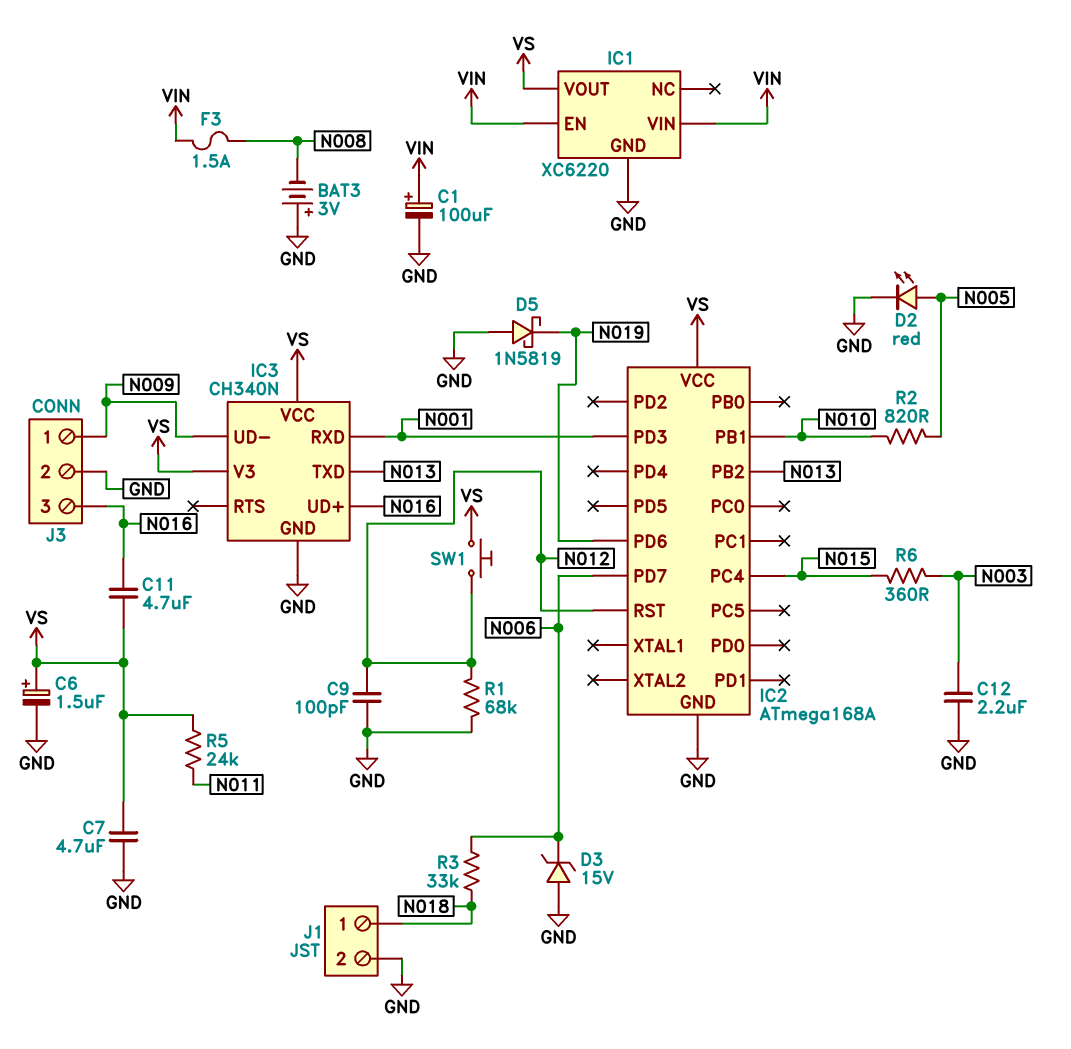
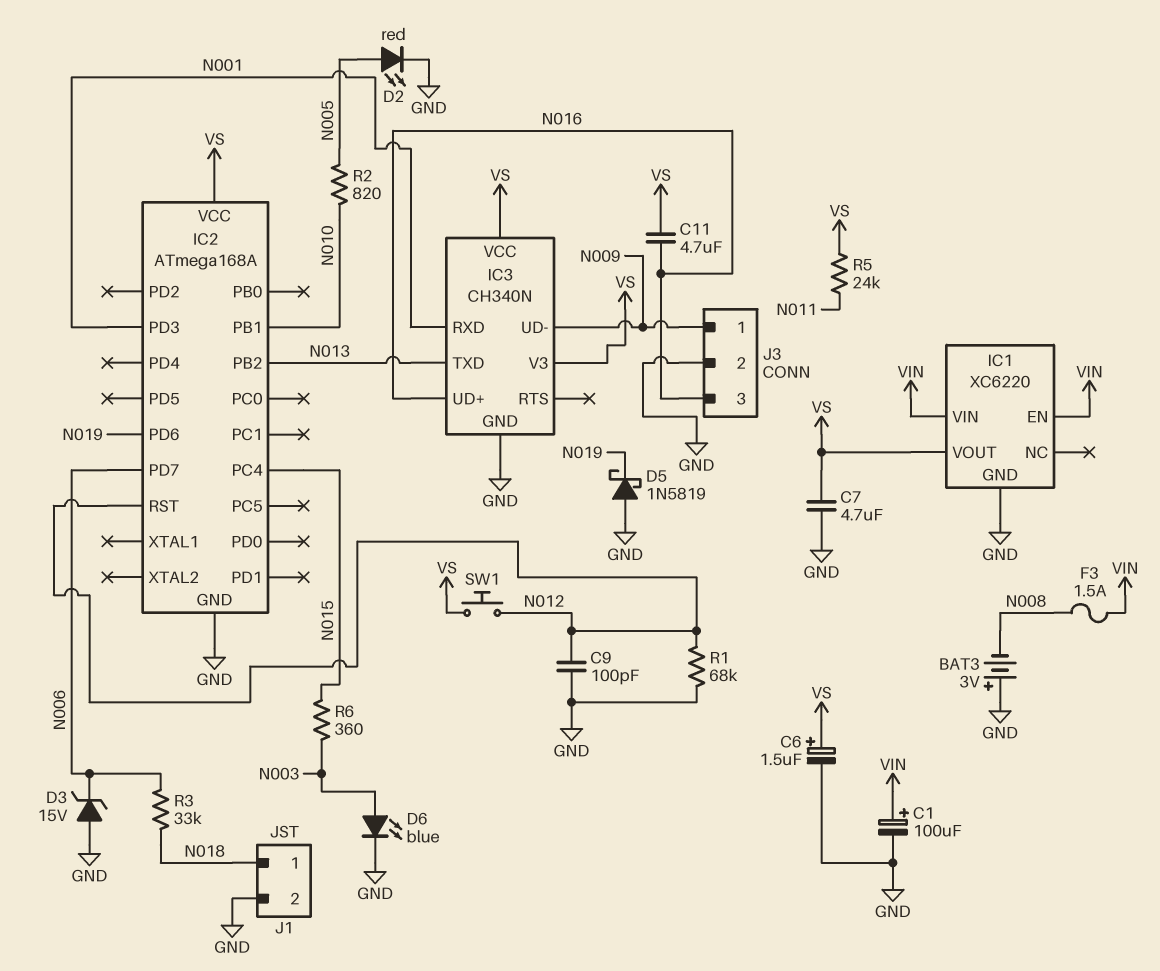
C12: 2.2uF (GND, N003) -> none
D6: none -> LED blue (A N003, K GND)

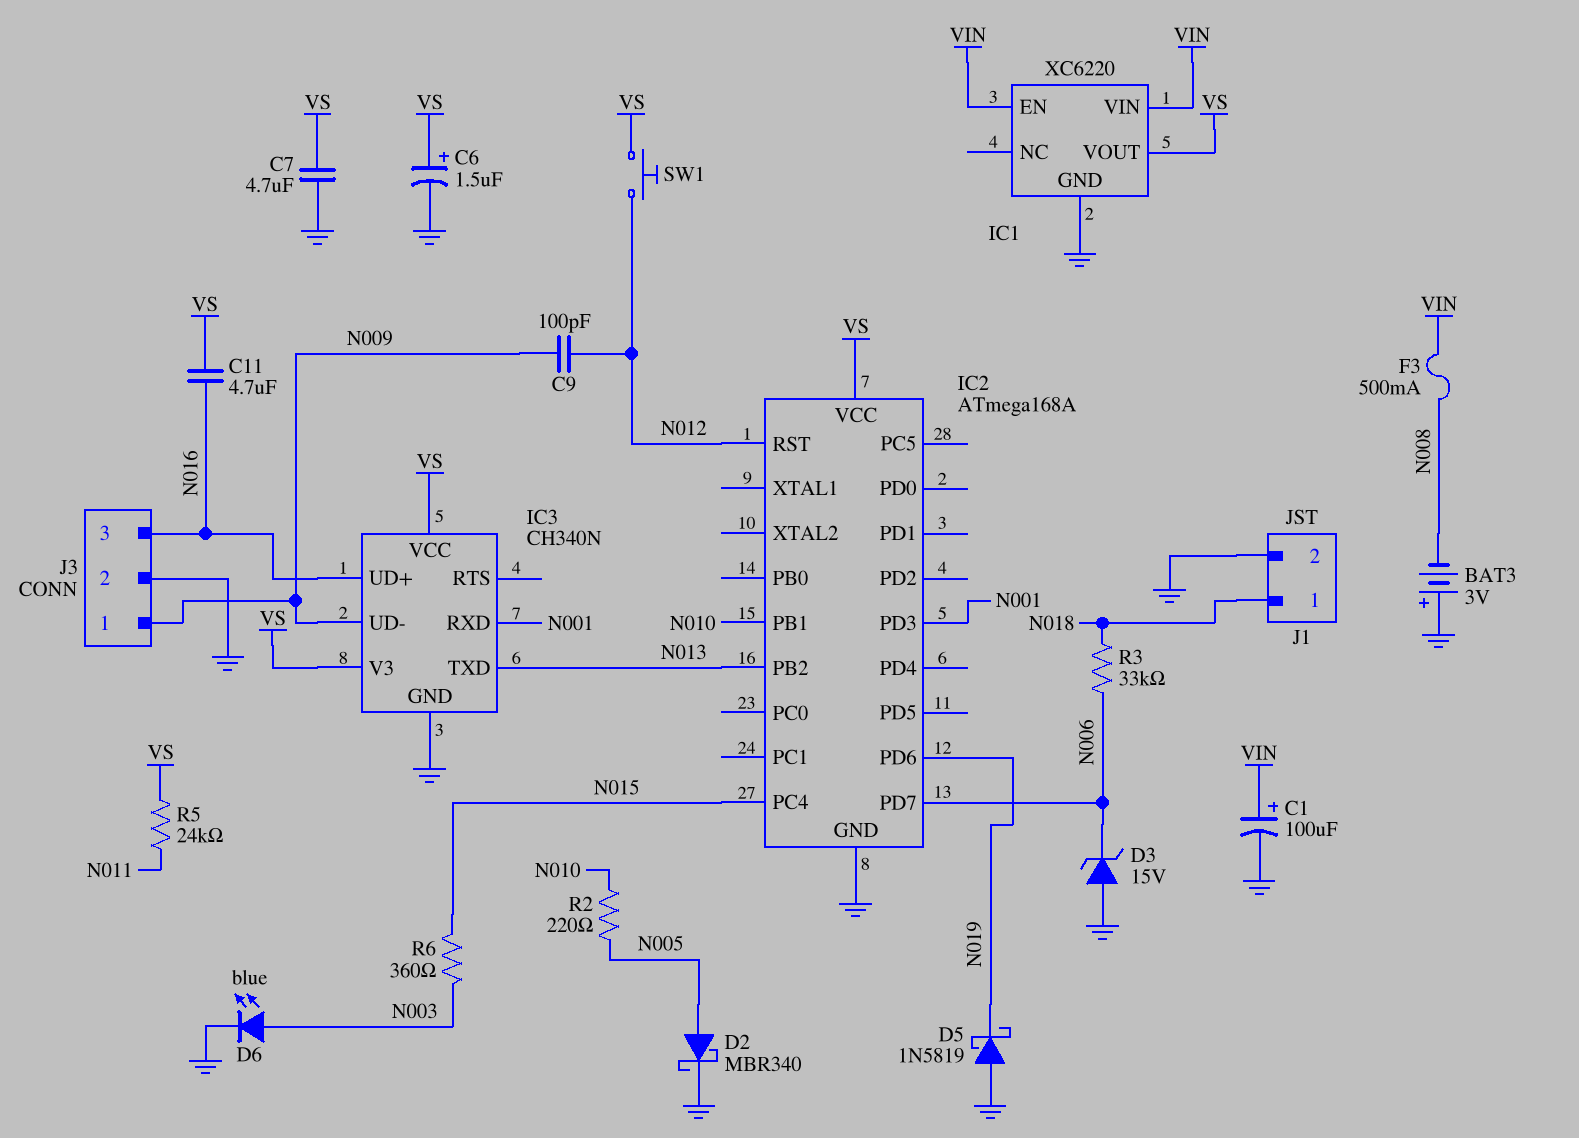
C9: 100pF (GND, N012) -> 100pF (N009, N012)
D2: LED red (A N005, K GND) -> schottky MBR340 (A N005, K GND)
F3: 1.5A (N008, VIN) -> 500mA (N008, VIN)
R1: 68k (GND, N012) -> none
R2: 820 (N005, N010) -> 220 (N005, N010)

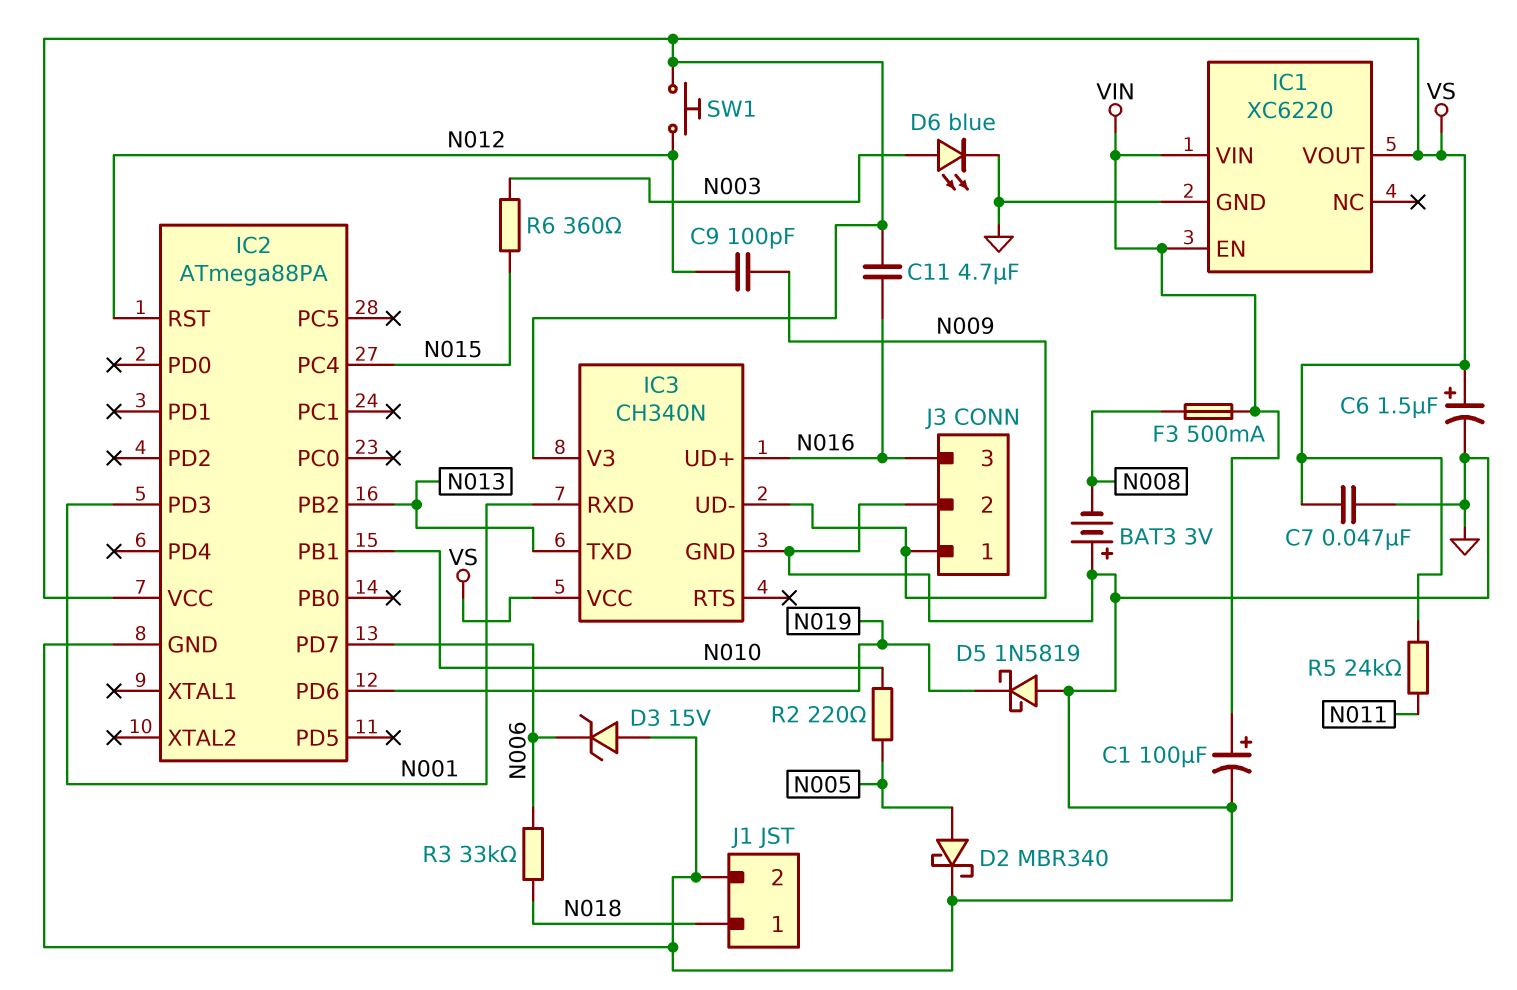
C7: 4.7uF (GND, VS) -> 47nF (GND, VS)
IC2: ATmega168A -> ATmega88PA

